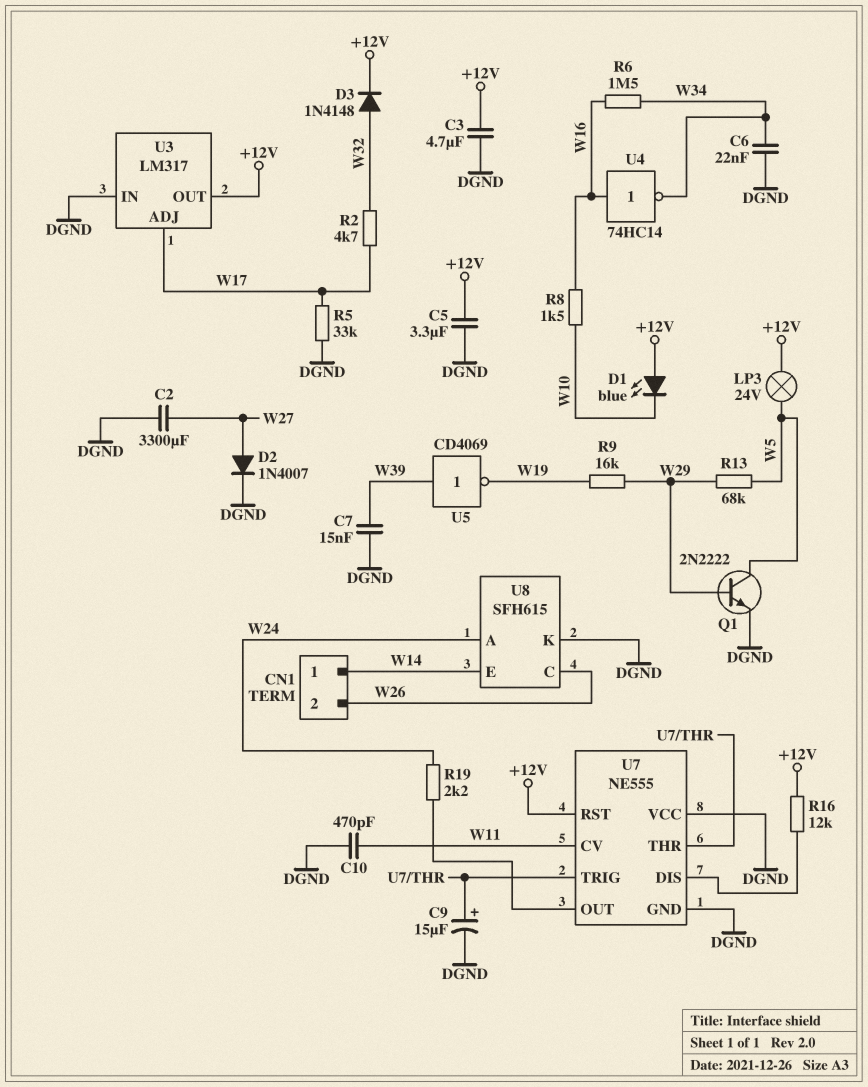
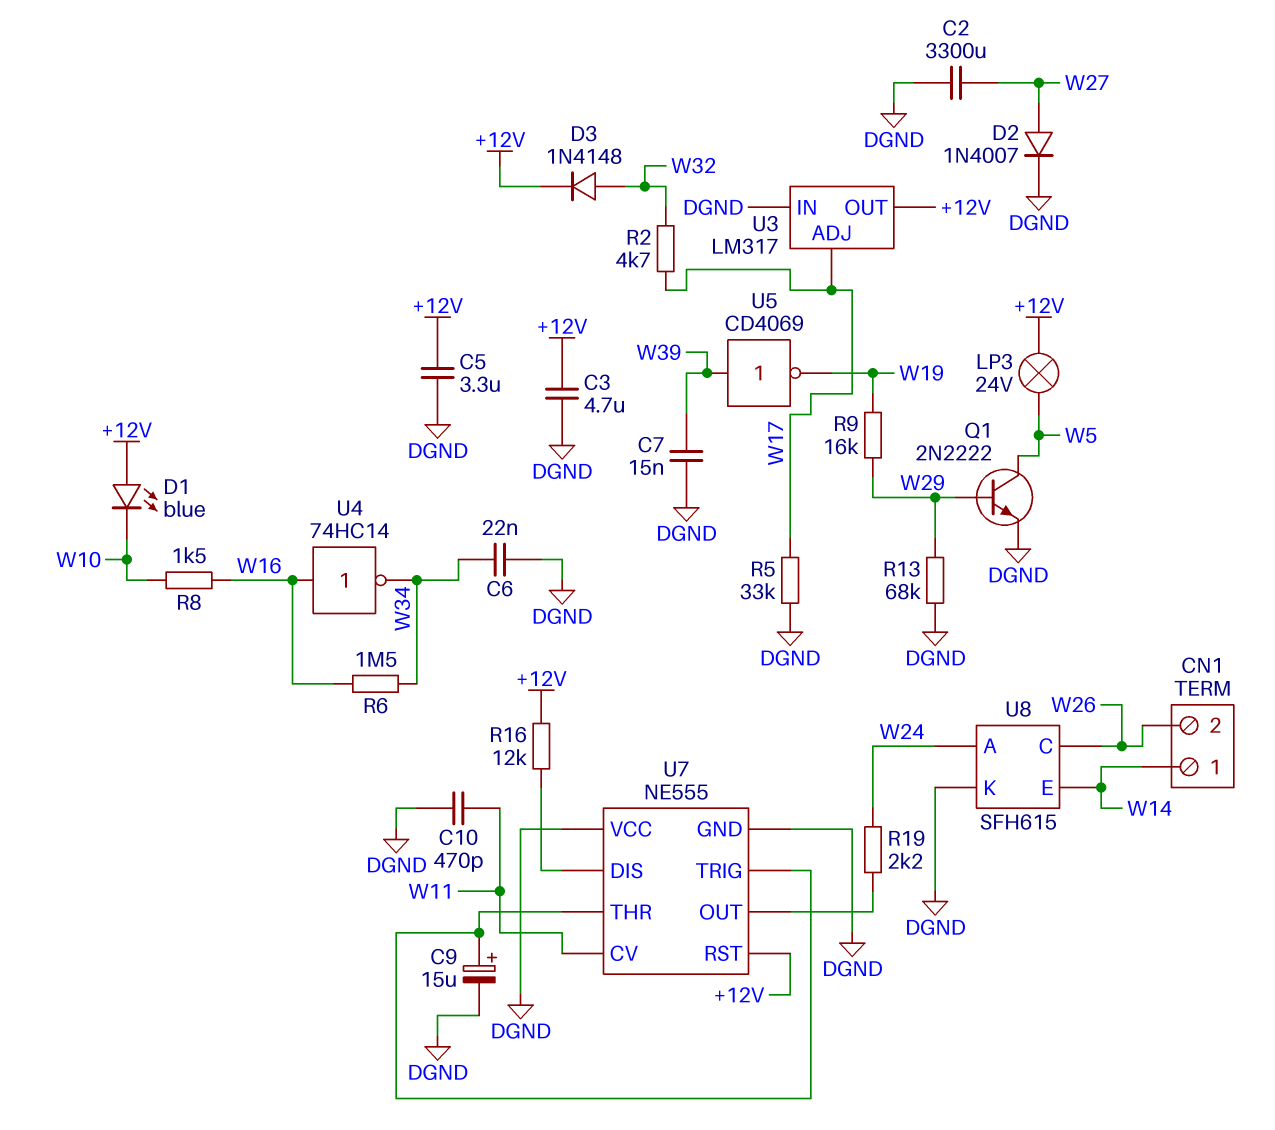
R13: 68k (W5, W29) -> 68k (DGND, W29)

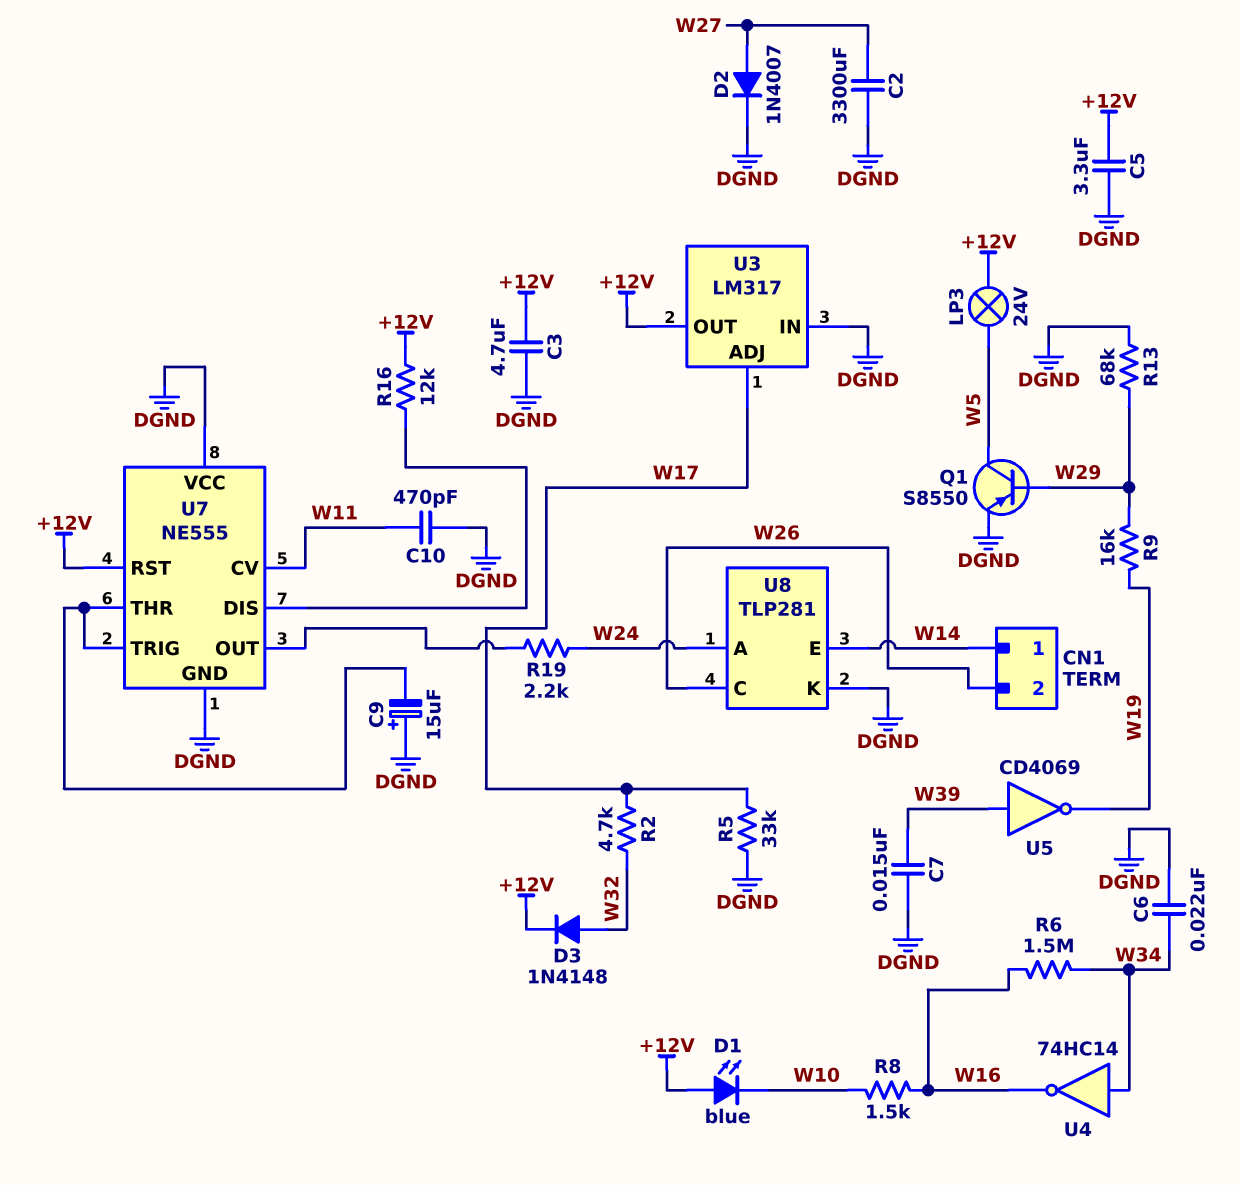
C9: 15uF (plus U7/THR, minus DGND) -> 15uF (plus DGND, minus U7/THR)
Q1: NPN 2N2222 (B W29, C W5, E DGND) -> PNP S8550 (B W29, C W5, E DGND)
U4: NOT 74HC14 (in W16, out W34) -> NOT 74HC14 (in W34, out W16)
U8: SFH615 -> TLP281

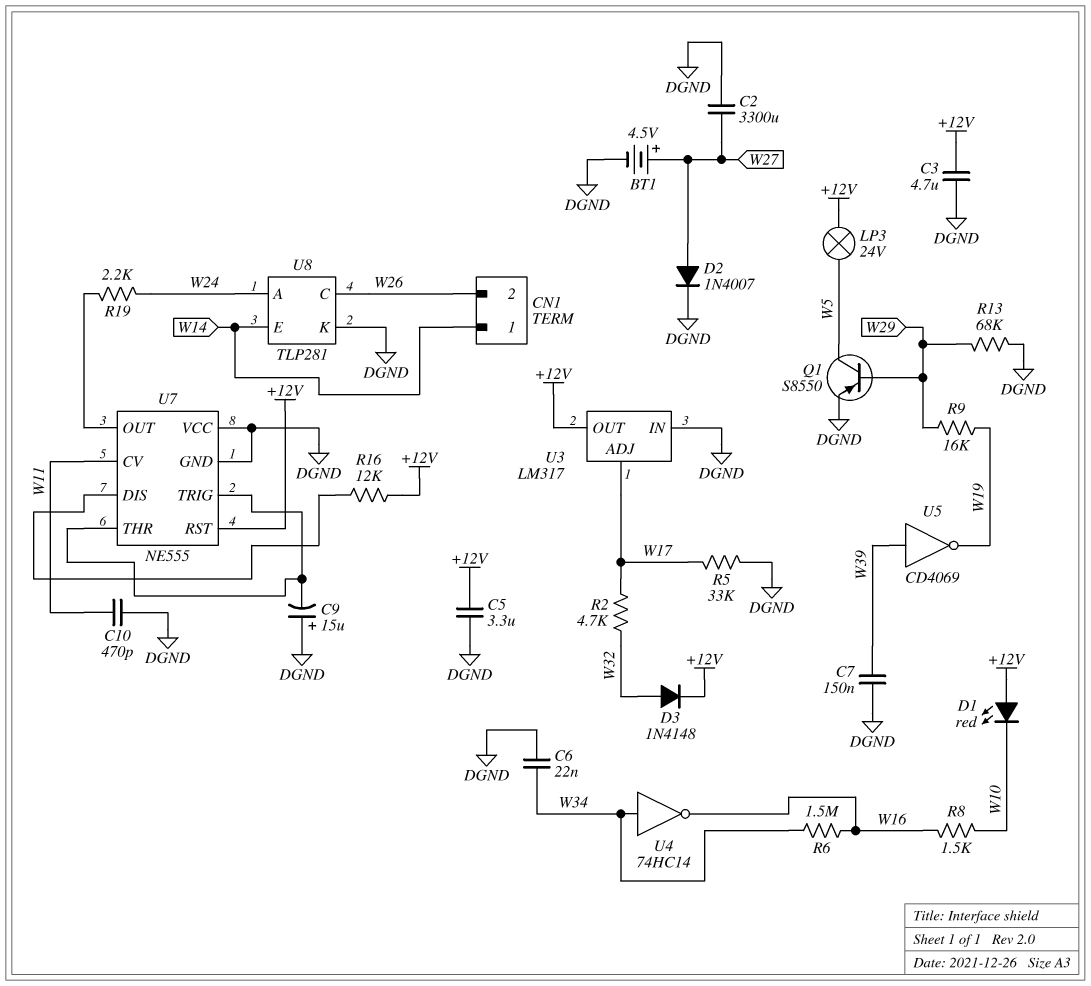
BT1: none -> 4.5V (plus W27, minus DGND)
C7: 15nF (DGND, W39) -> 150nF (DGND, W39)
D1: LED blue (A +12V, K W10) -> LED red (A +12V, K W10)

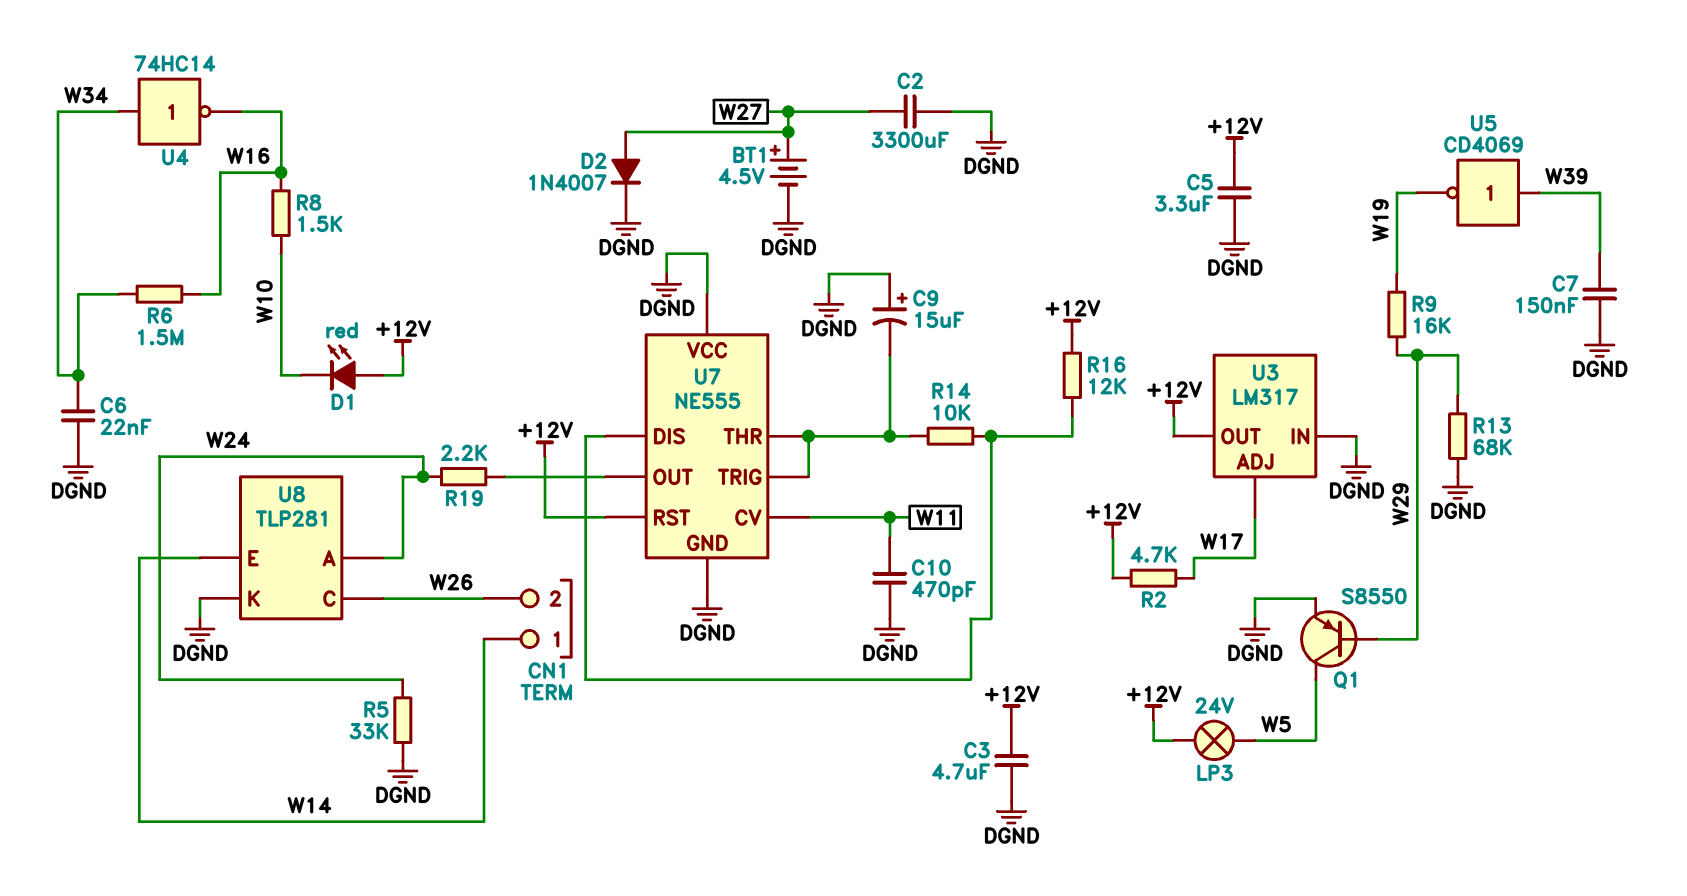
D3: diode 1N4148 (A W32, K +12V) -> none
R2: 4.7k (W17, W32) -> 4.7k (+12V, W17)
R5: 33k (DGND, W17) -> 33k (DGND, W24)
R14: none -> 10k (U7/DIS, U7/THR)

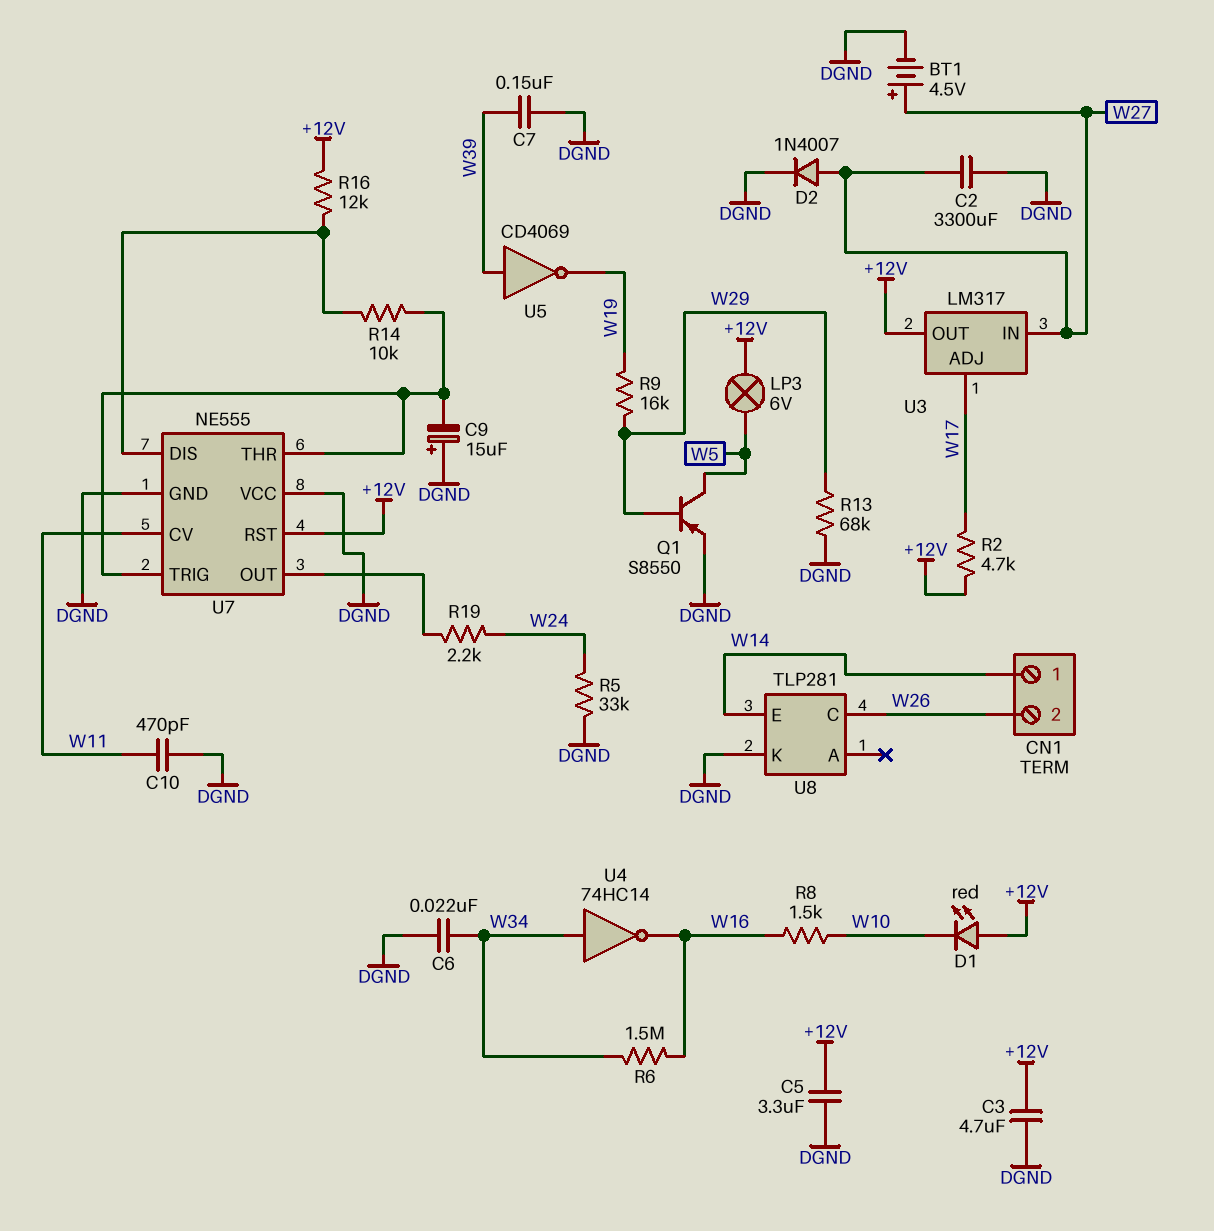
LP3: lamp 24V (+12V, W5) -> lamp 6V (+12V, W5)
U3 pin IN: DGND -> W27
U8 pin A: W24 -> none

